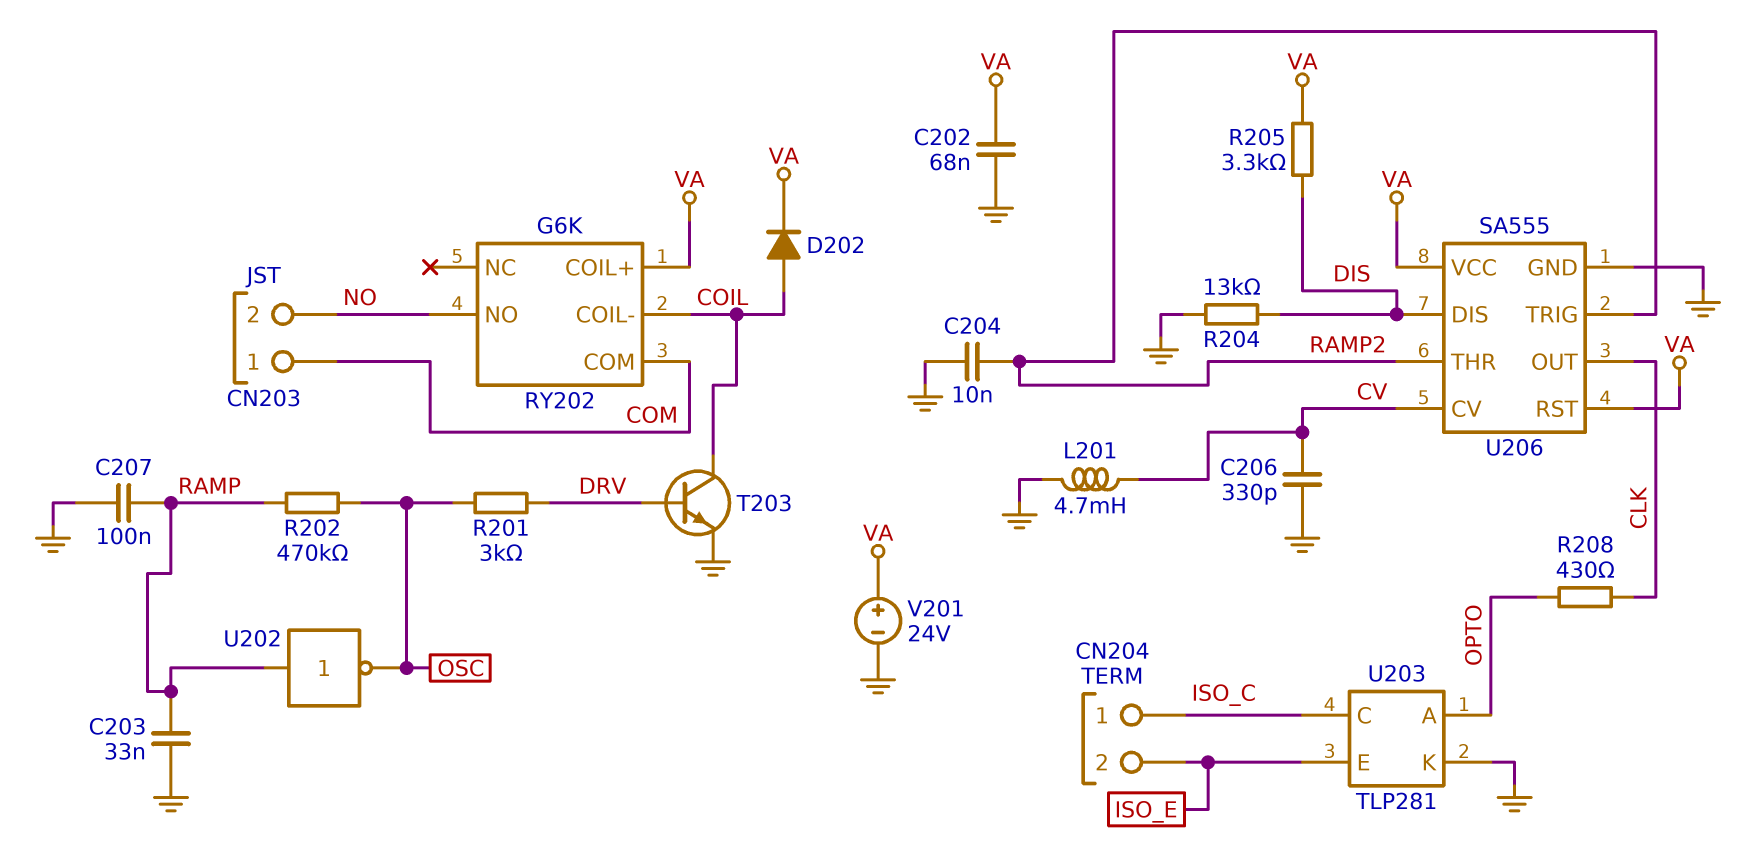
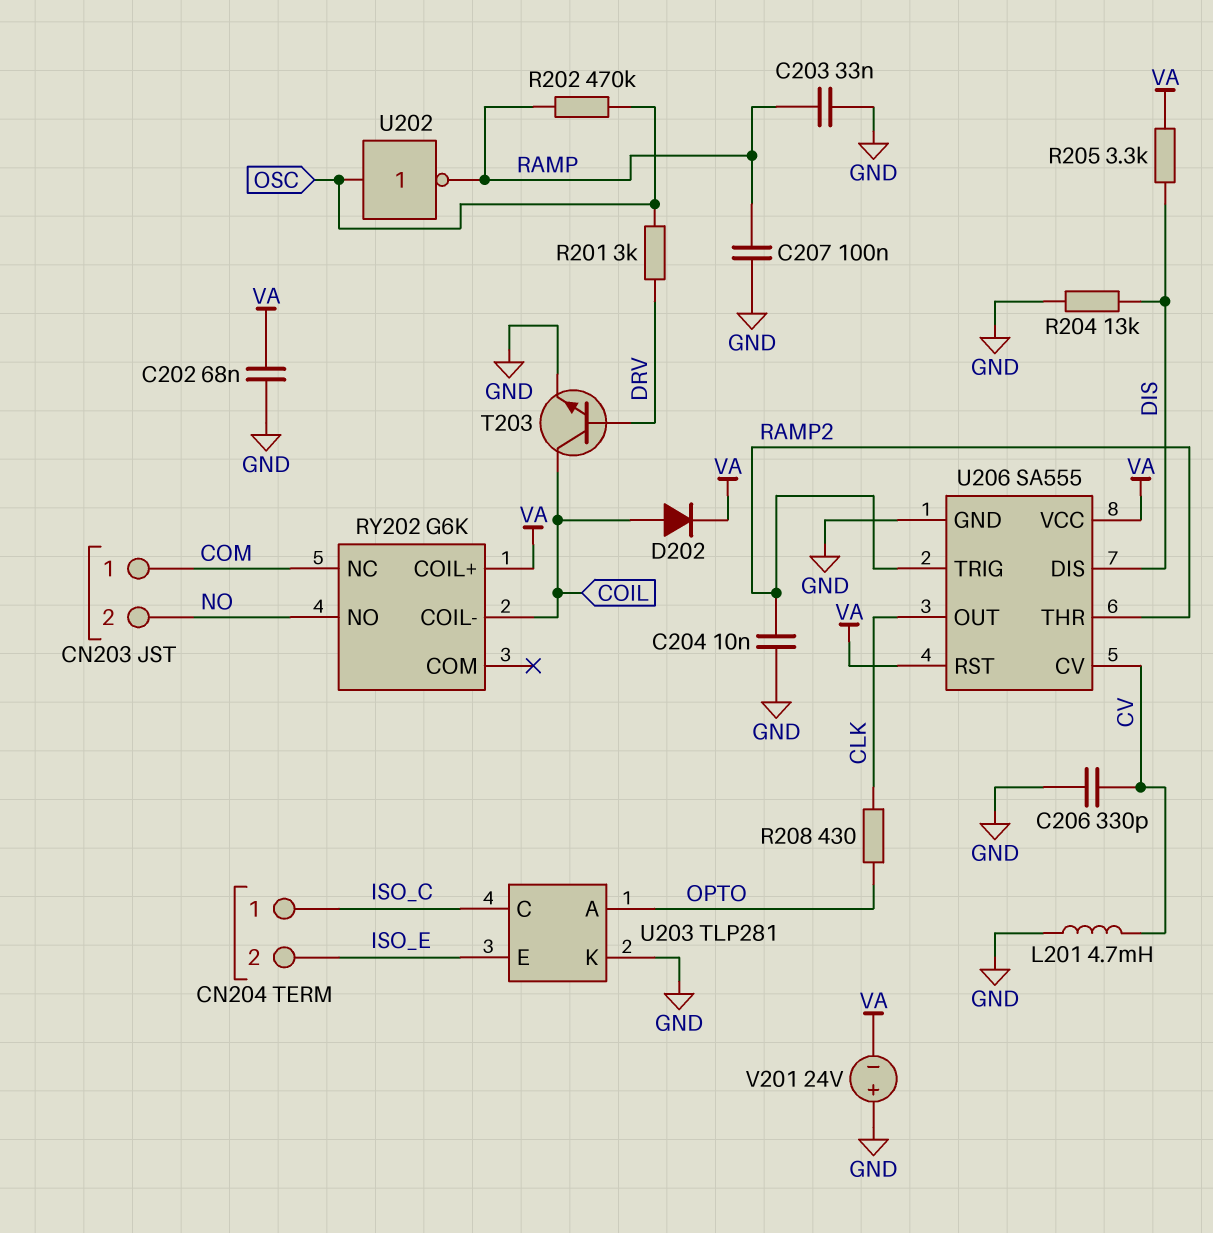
RY202 pin COM: COM -> none
RY202 pin NC: none -> COM
U202: NOT (in RAMP, out OSC) -> NOT (in OSC, out RAMP)
V201: 24V (plus VA, minus GND) -> 24V (plus GND, minus VA)

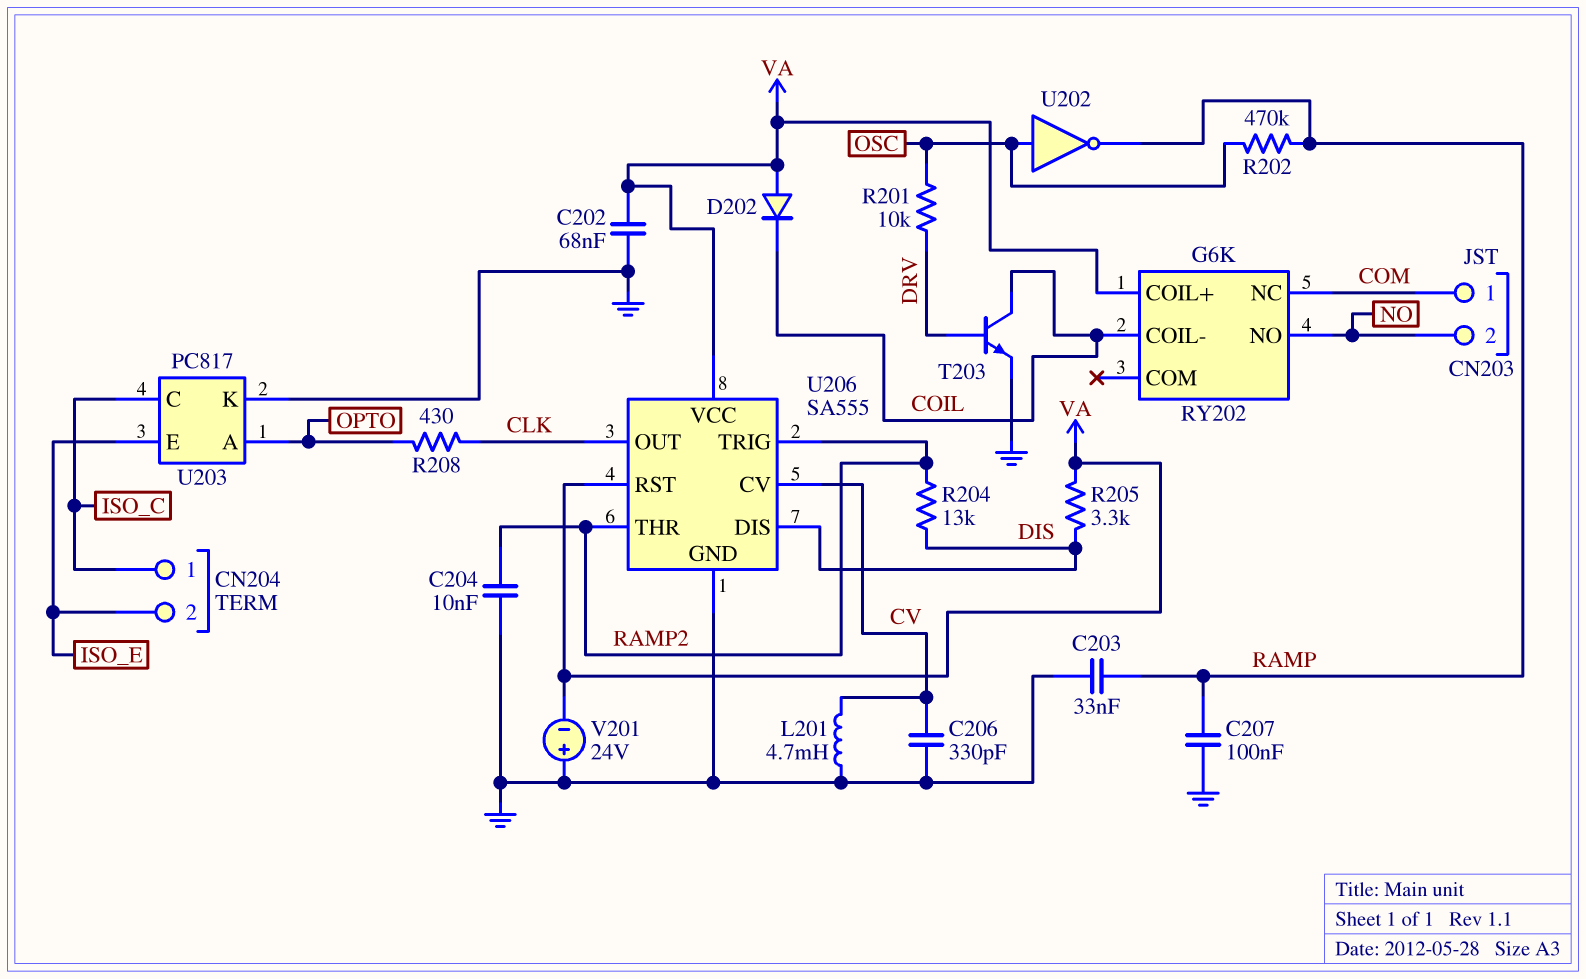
D202: diode (A COIL, K VA) -> diode (A VA, K COIL)
R201: 3k (DRV, OSC) -> 10k (DRV, OSC)
R204: 13k (DIS, GND) -> 13k (DIS, RAMP2)
U203: TLP281 -> PC817

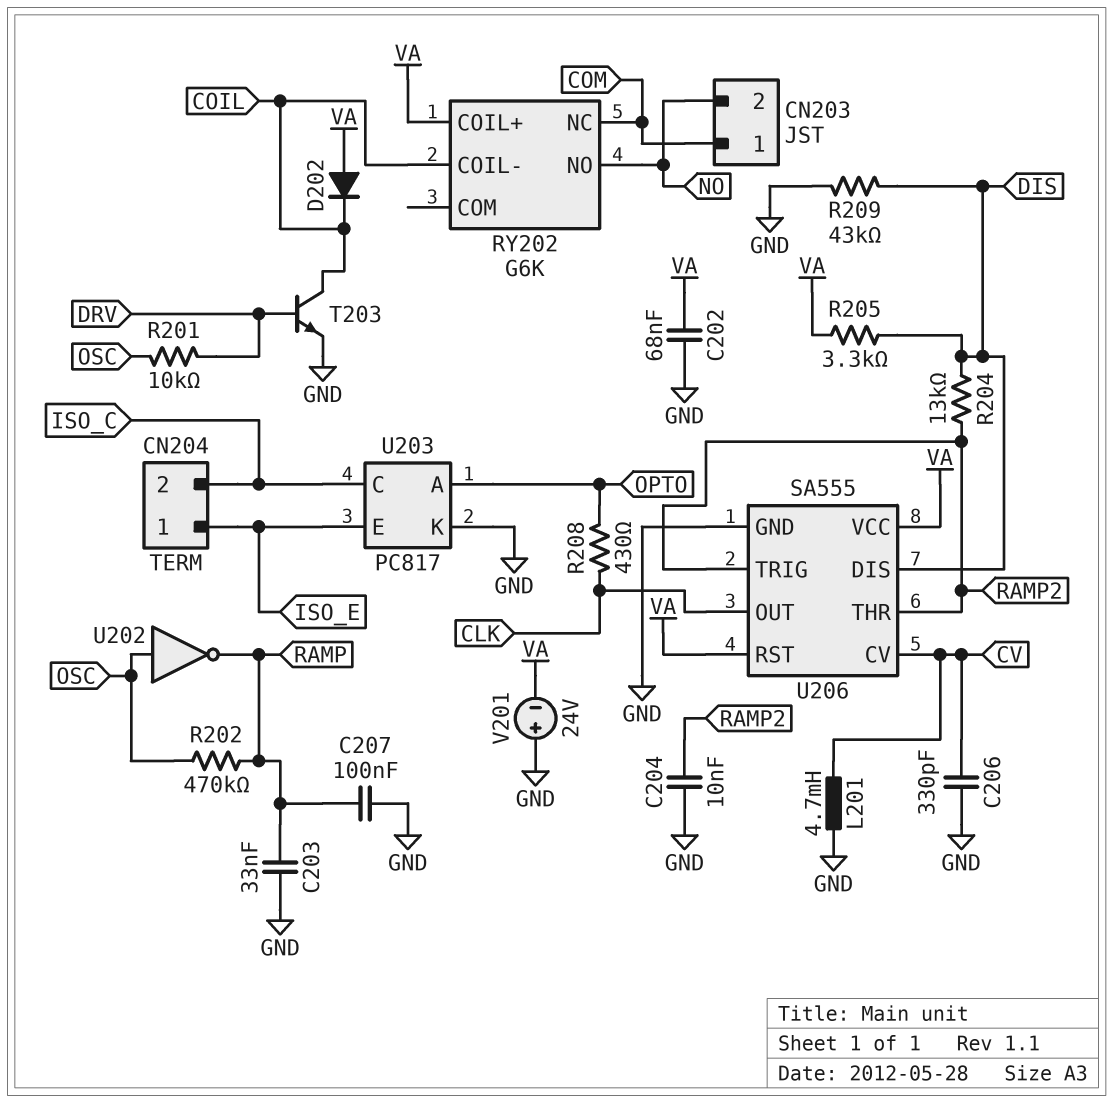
CN204 pin 1: ISO_C -> ISO_E
CN204 pin 2: ISO_E -> ISO_C
R209: none -> 43k (DIS, GND)

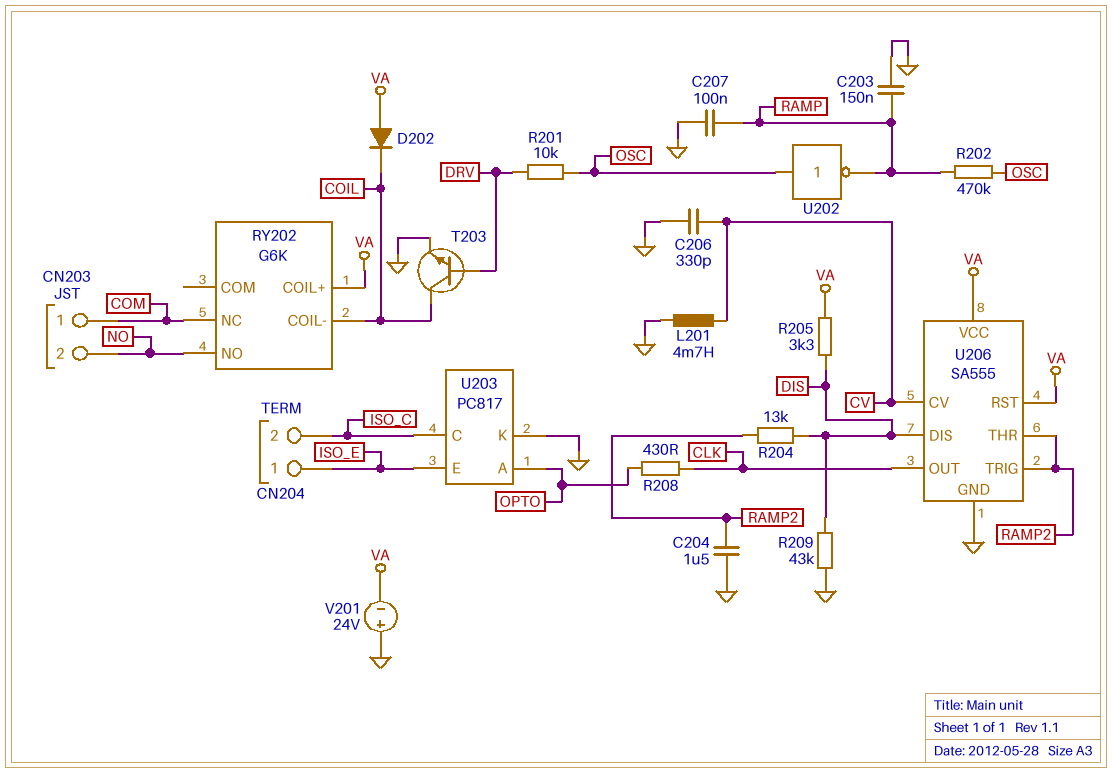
C202: 68nF (GND, VA) -> none
C203: 33nF (GND, RAMP) -> 150nF (GND, RAMP)
C204: 10nF (GND, RAMP2) -> 1.5uF (GND, RAMP2)

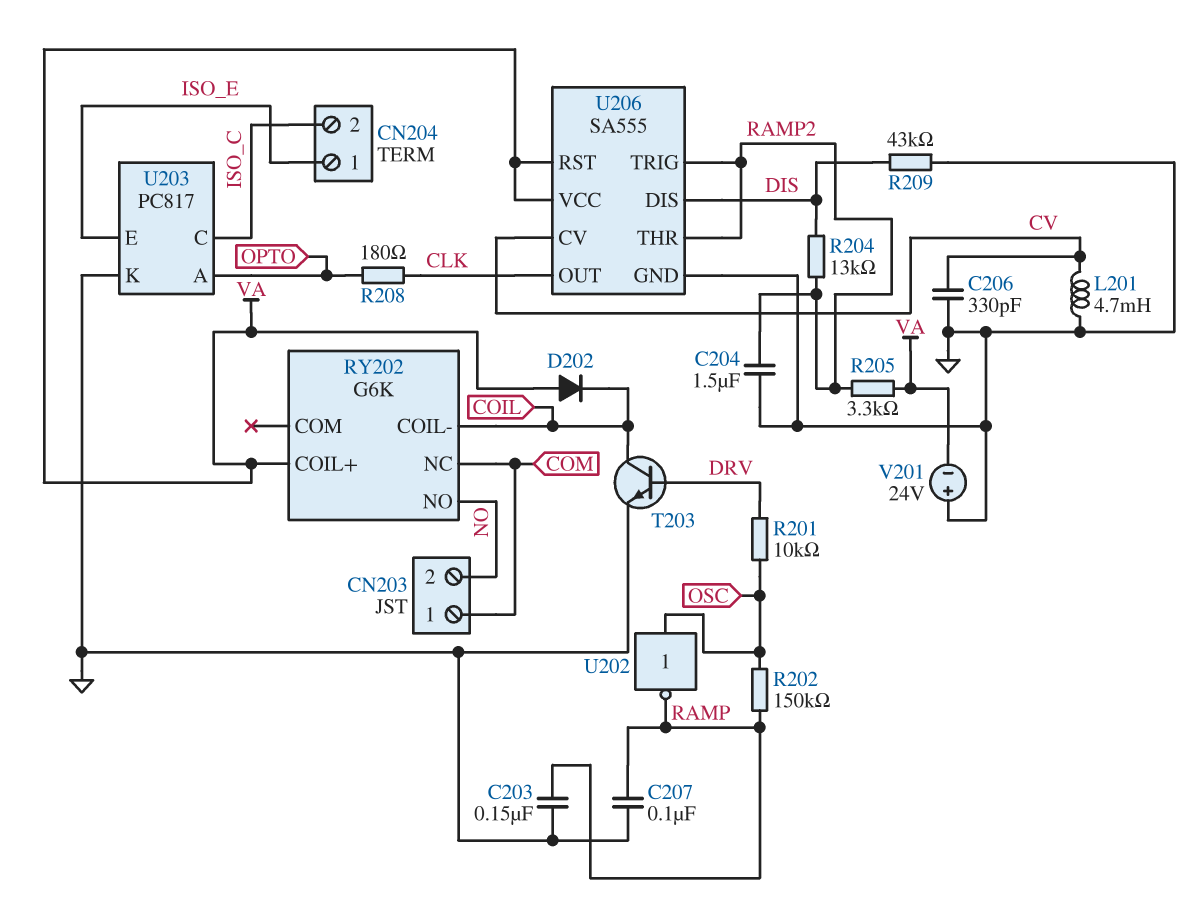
R202: 470k (OSC, RAMP) -> 150k (OSC, RAMP)
R205: 3.3k (DIS, VA) -> 3.3k (RAMP2, VA)
R208: 430 (CLK, OPTO) -> 180 (CLK, OPTO)

